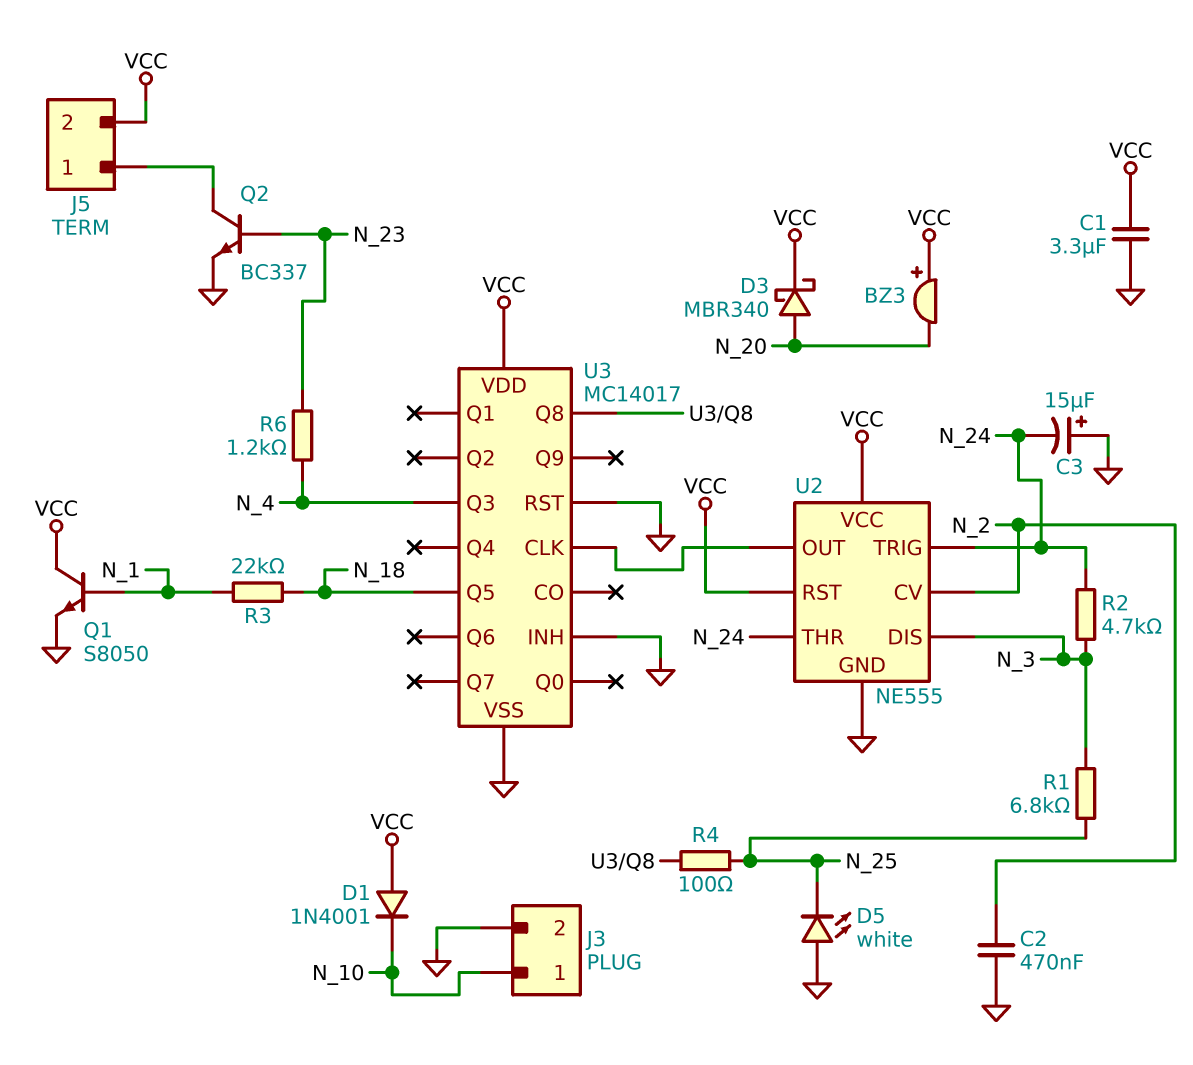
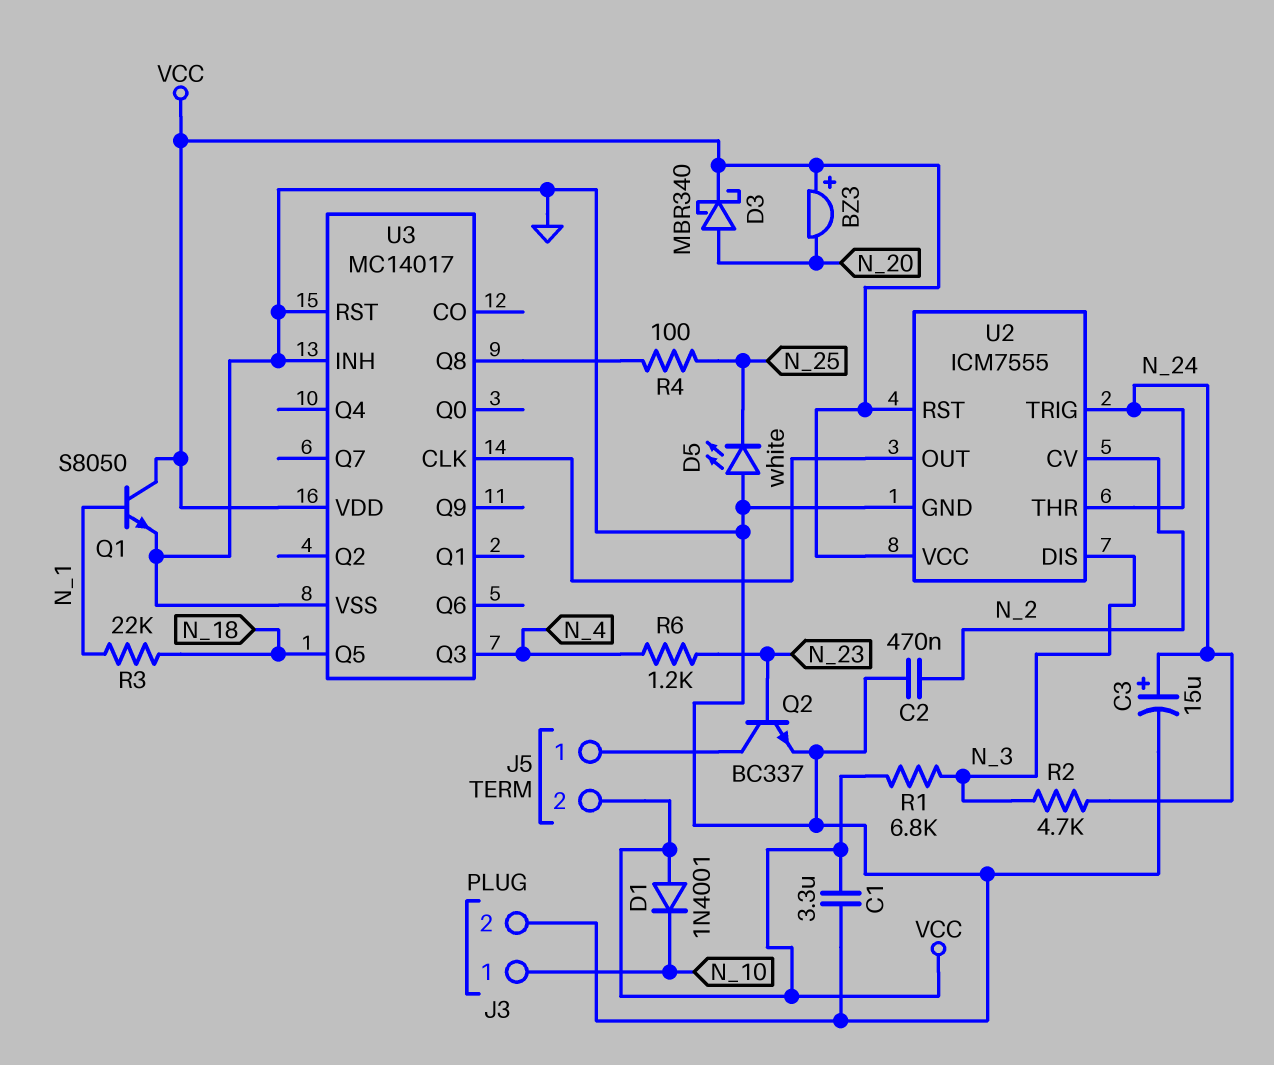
C3: 15uF (plus GND, minus N_24) -> 15uF (plus N_24, minus GND)
R1: 6.8k (N_3, N_25) -> 6.8k (N_3, VCC)
U2: NE555 -> ICM7555

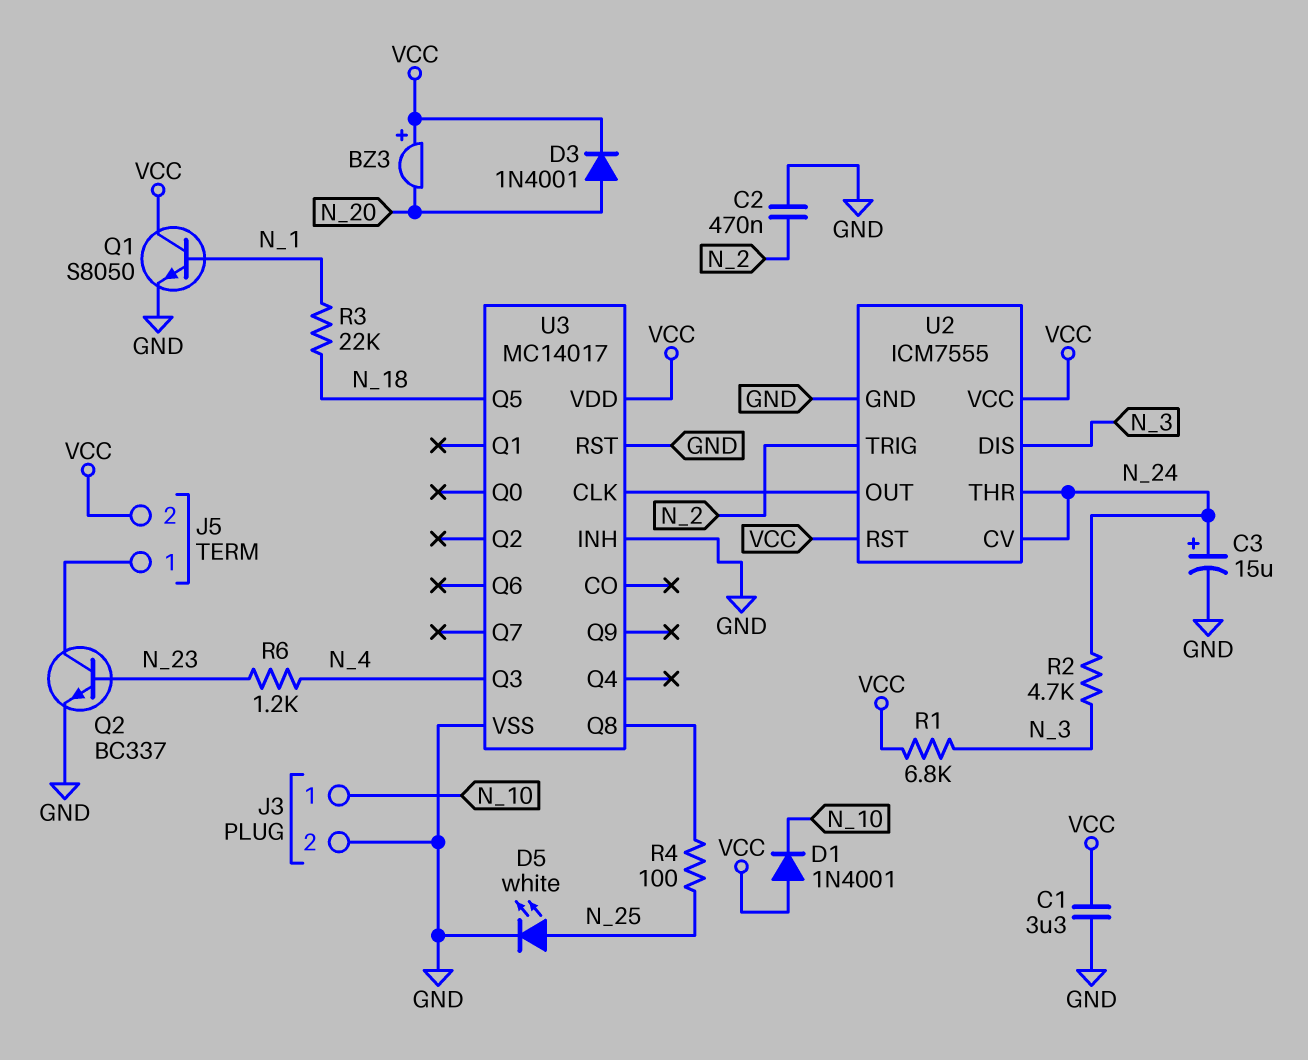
D3: schottky MBR340 (A N_20, K VCC) -> diode 1N4001 (A N_20, K VCC)
D5: LED white (A GND, K N_25) -> LED white (A N_25, K GND)
U2 pin CV: N_2 -> N_24
U2 pin TRIG: N_24 -> N_2

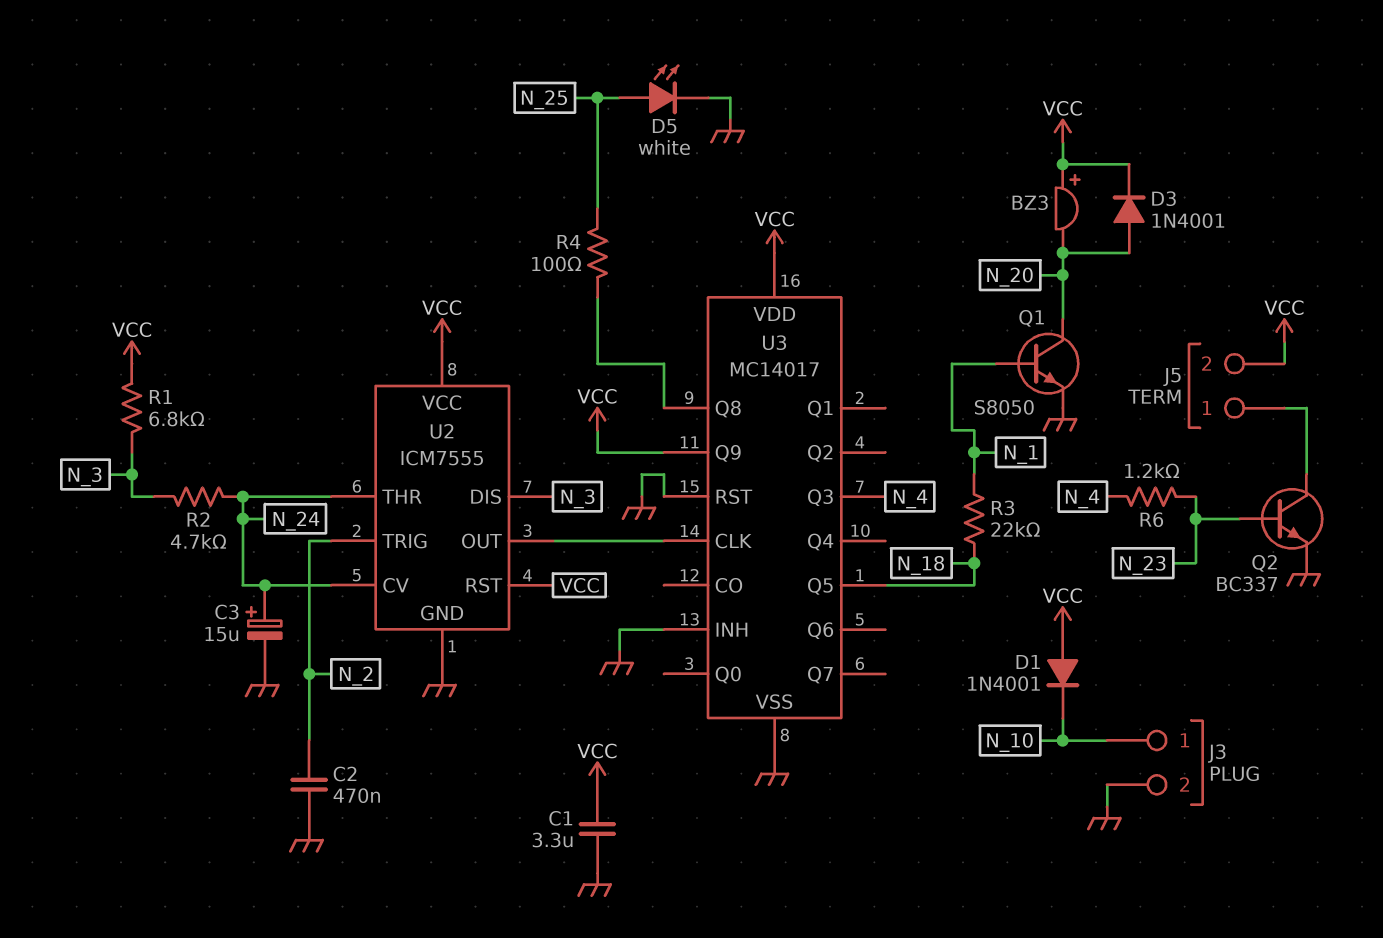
Q1: NPN S8050 (B N_1, C VCC, E GND) -> NPN S8050 (B N_1, C N_20, E GND)
U3 pin Q9: none -> VCC

